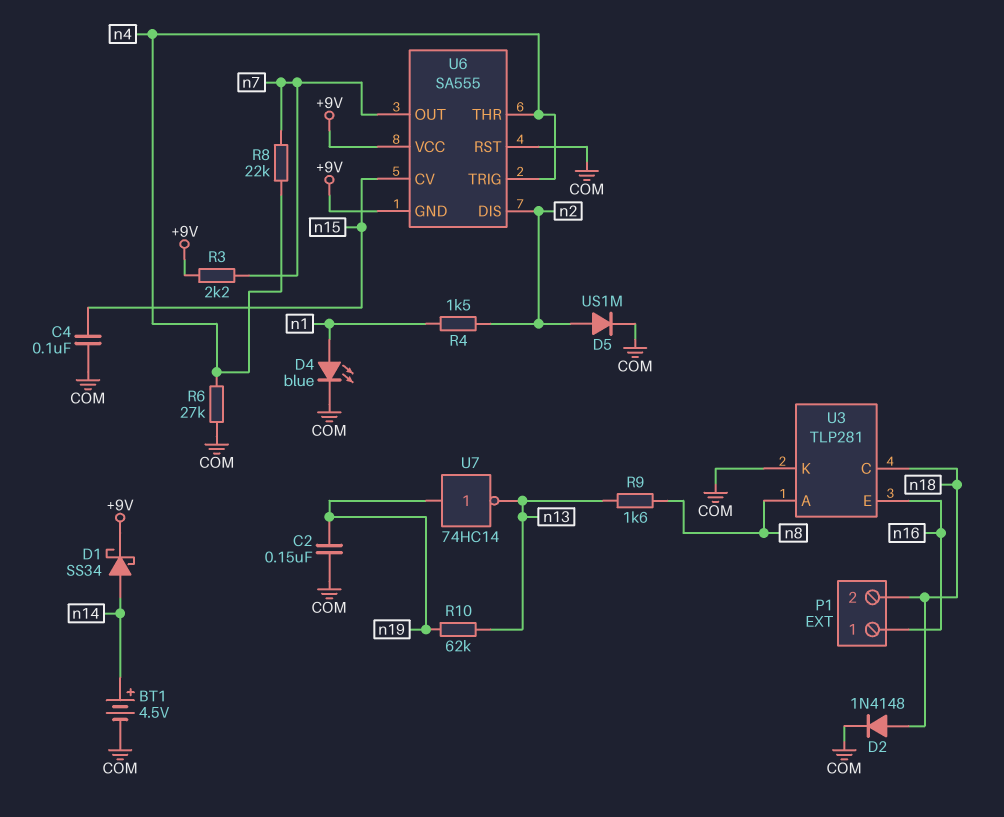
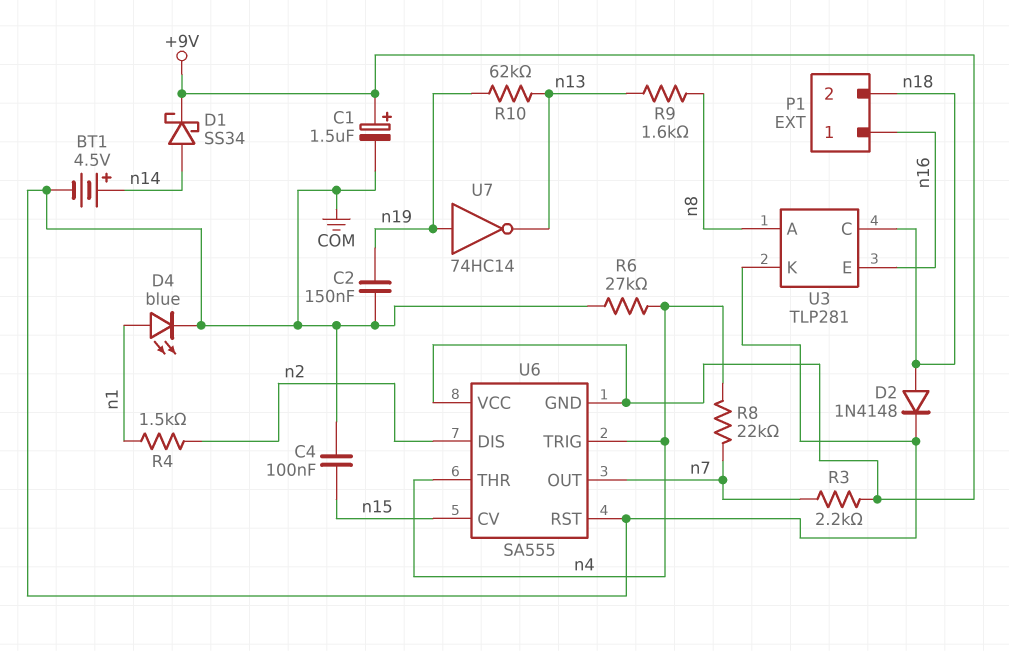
C1: none -> 1.5uF (plus +9V, minus COM)
D5: diode US1M (A n2, K COM) -> none

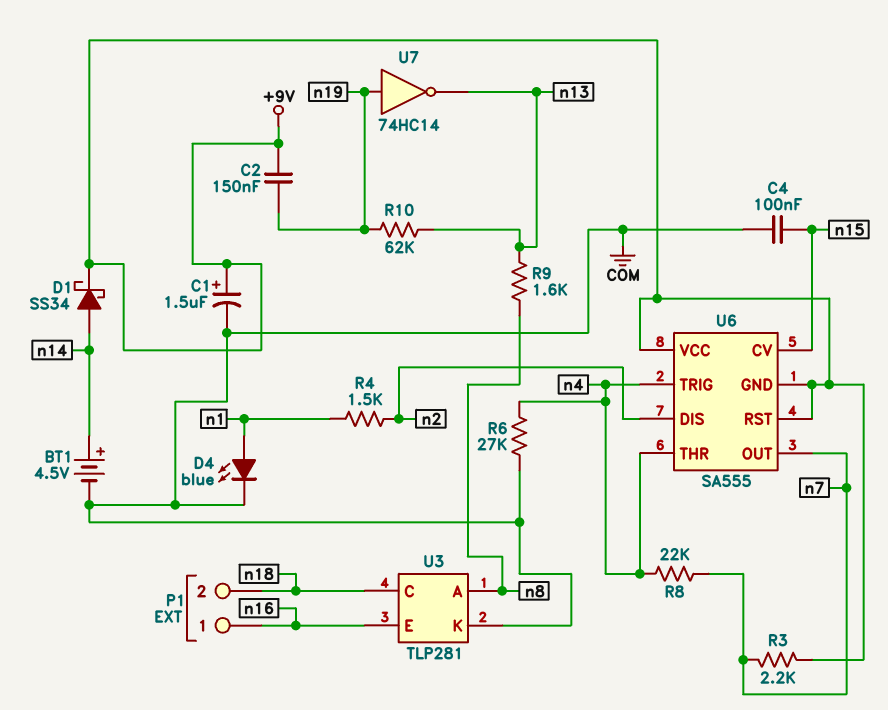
C2: 150nF (COM, n19) -> 150nF (+9V, n19)
D2: diode 1N4148 (A n18, K COM) -> none
U6 pin RST: COM -> +9V

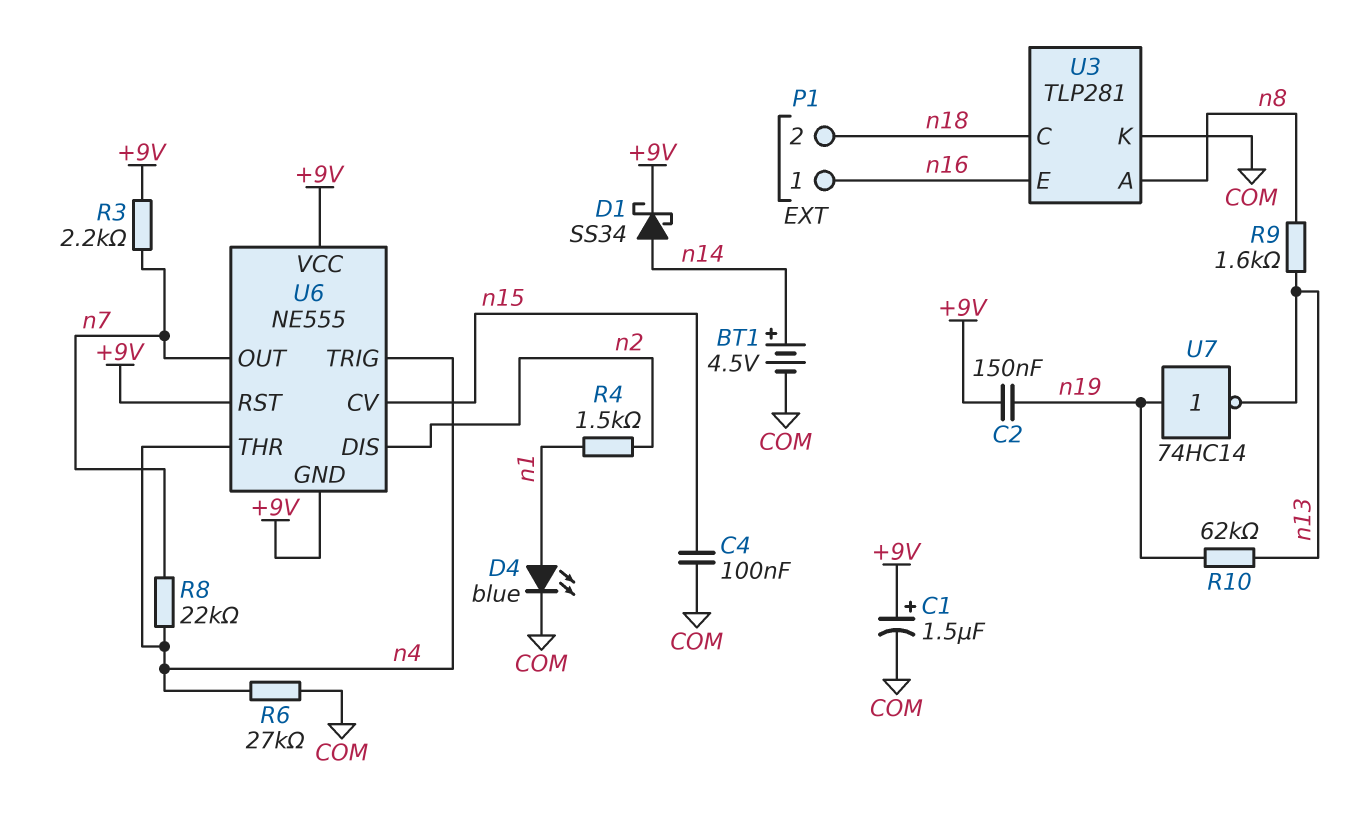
U6: SA555 -> NE555

